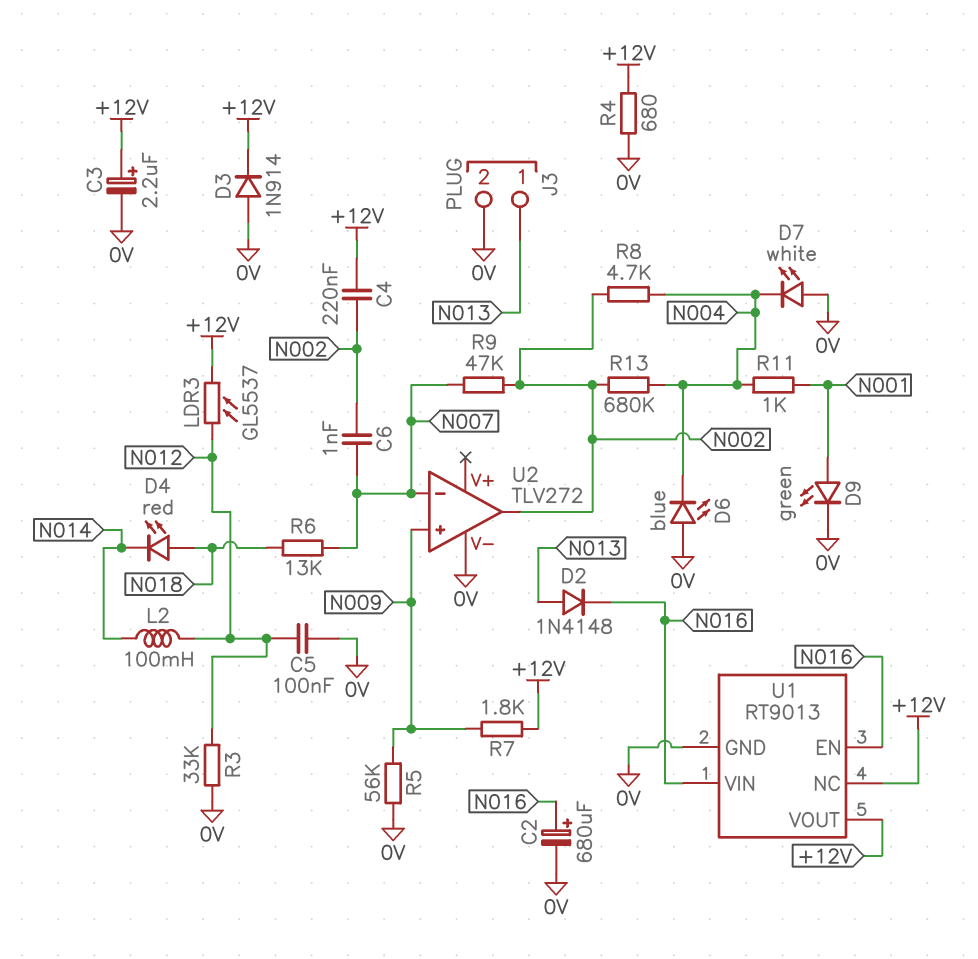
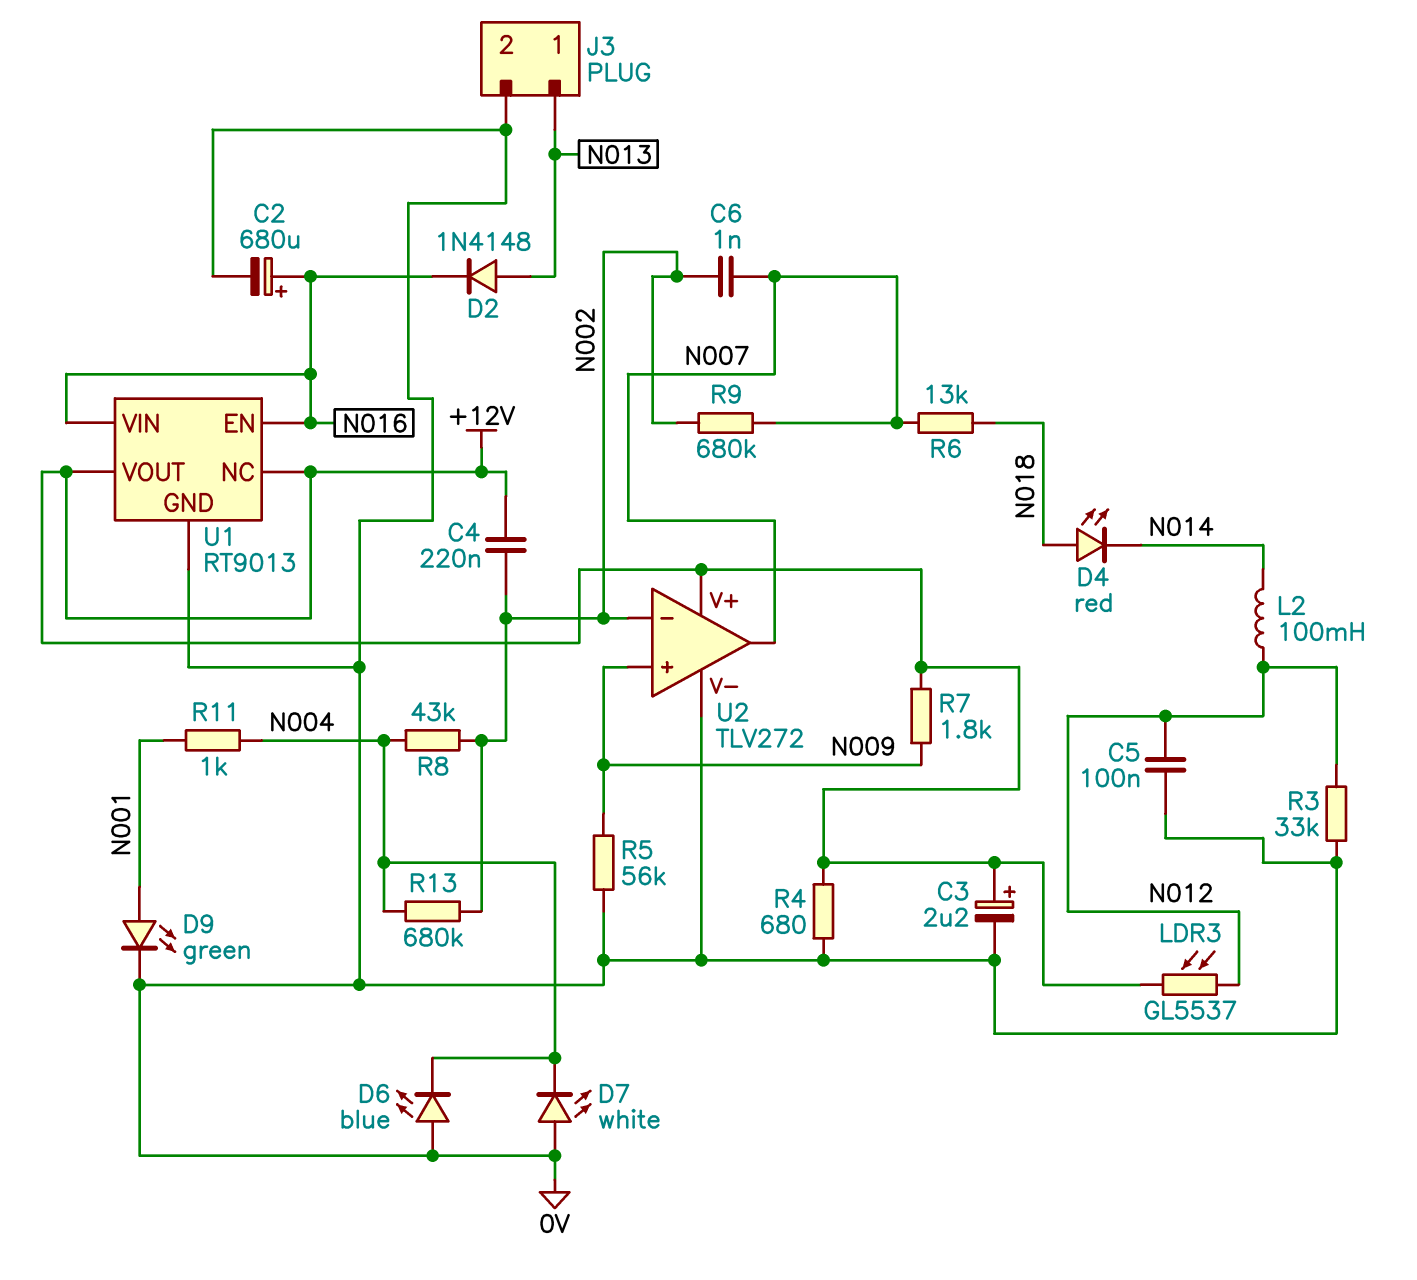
D3: diode 1N914 (A 0V, K +12V) -> none
R8: 4.7k (N002, N004) -> 43k (N002, N004)
R9: 47k (N002, N007) -> 680k (N002, N007)
U2 pin V+: none -> +12V
U2 pin in-: N007 -> N002
U2 pin out: N002 -> N007

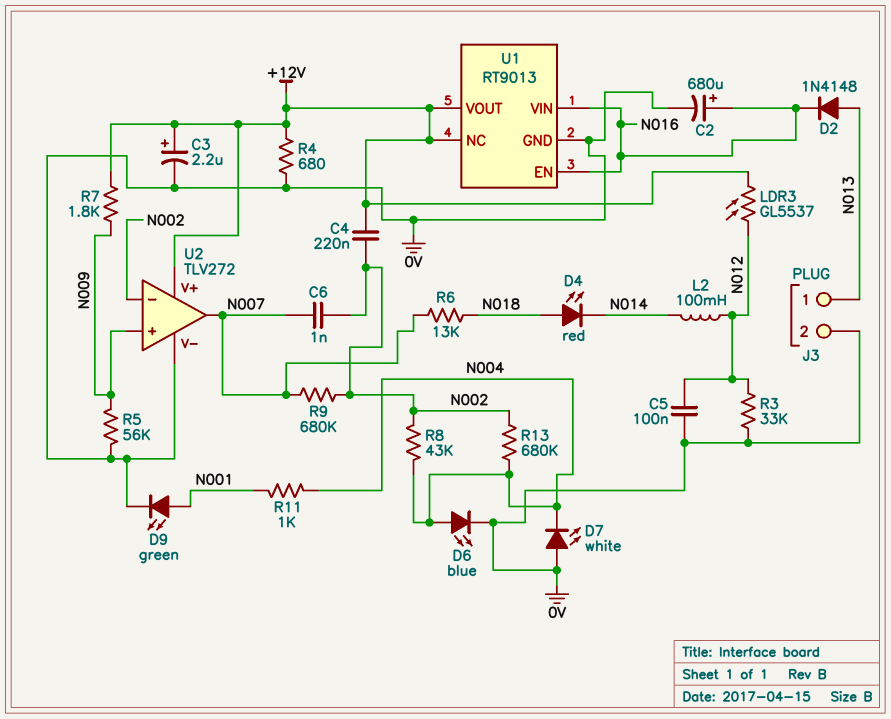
D6: LED blue (A 0V, K N004) -> LED blue (A N004, K 0V)

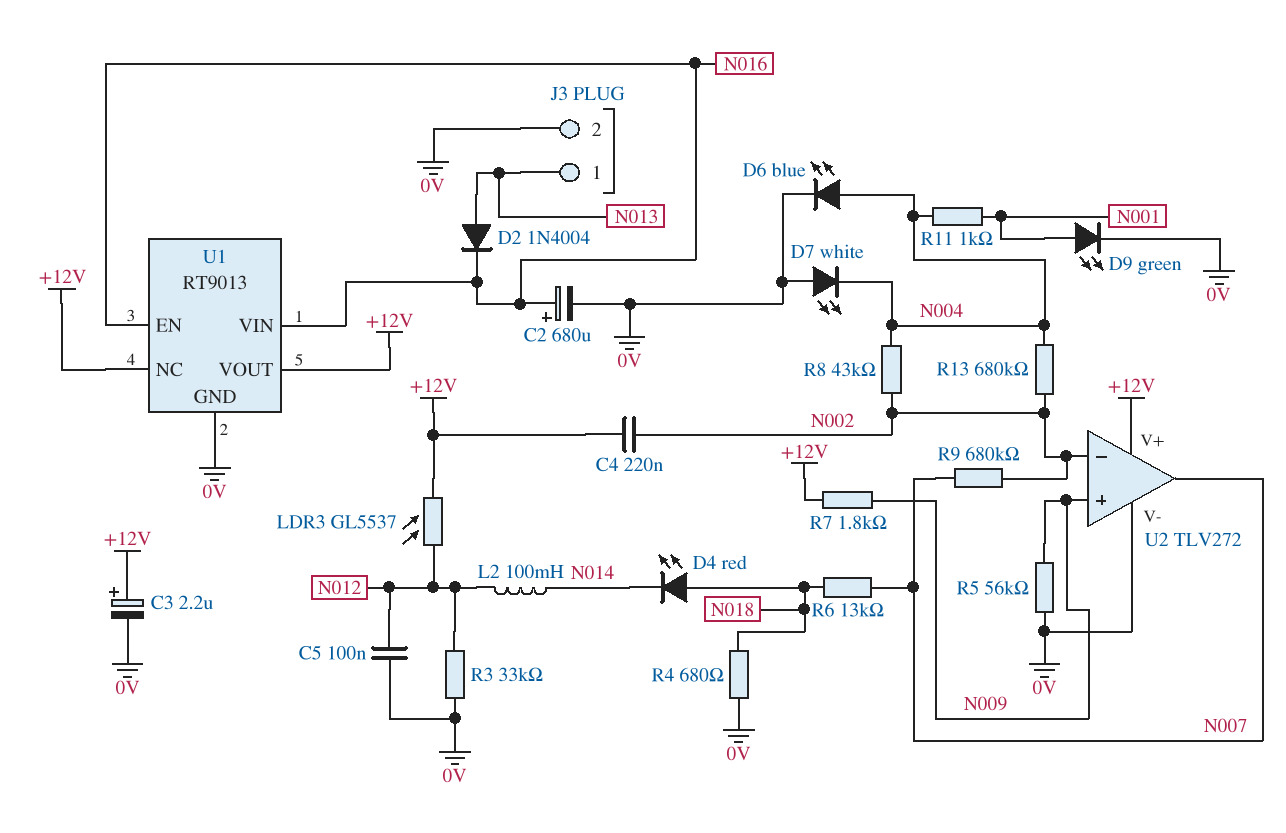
C6: 1nF (N002, N007) -> none
D2: diode 1N4148 (A N013, K N016) -> diode 1N4004 (A N013, K N016)
R4: 680 (+12V, 0V) -> 680 (0V, N018)

